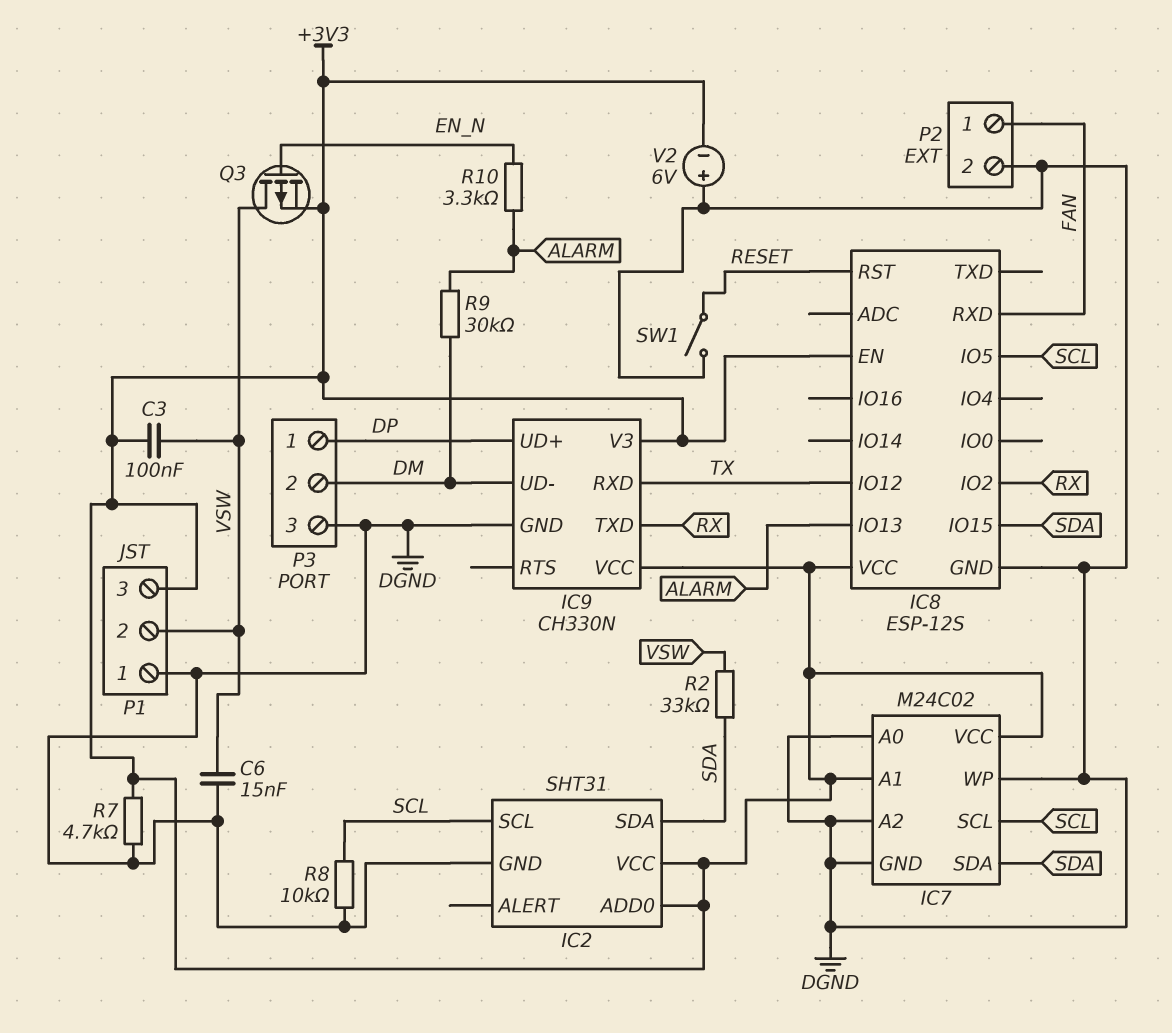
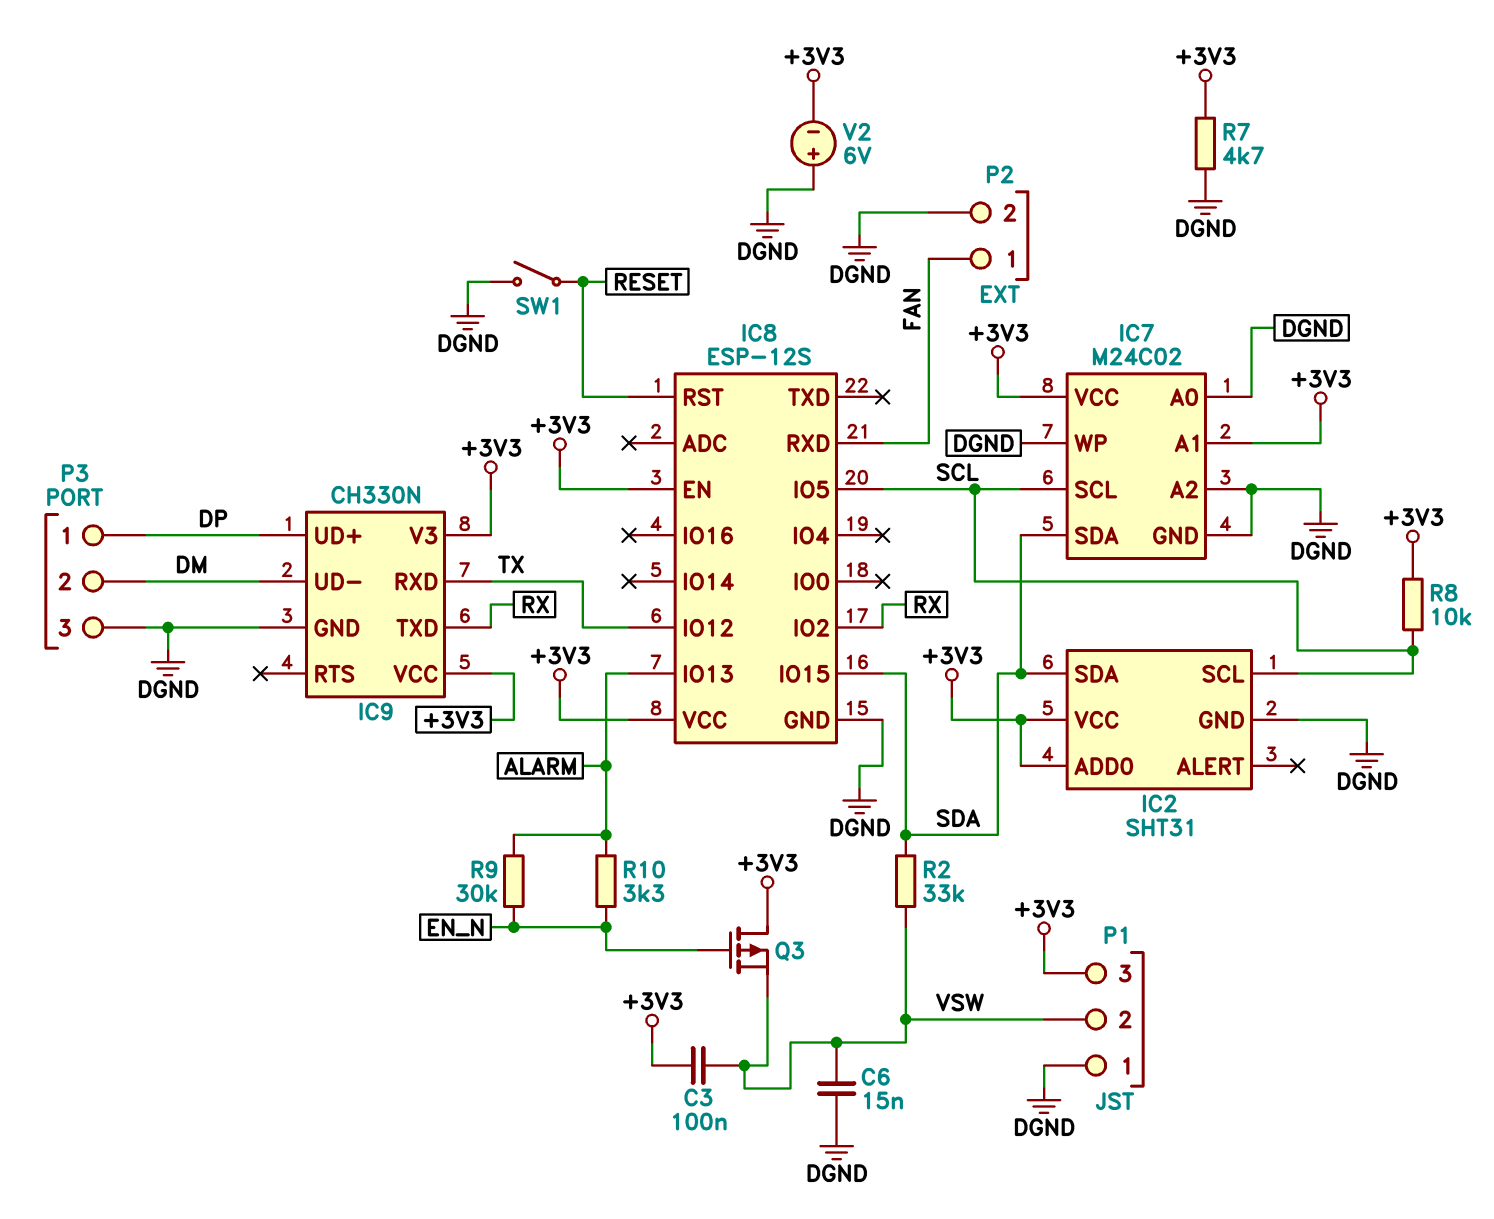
Q3: PMOS (G EN_N, D VSW, S +3V3) -> PMOS (G EN_N, D +3V3, S VSW)
R8: 10k (DGND, SCL) -> 10k (+3V3, SCL)
R9: 30k (ALARM, DM) -> 30k (ALARM, EN_N)

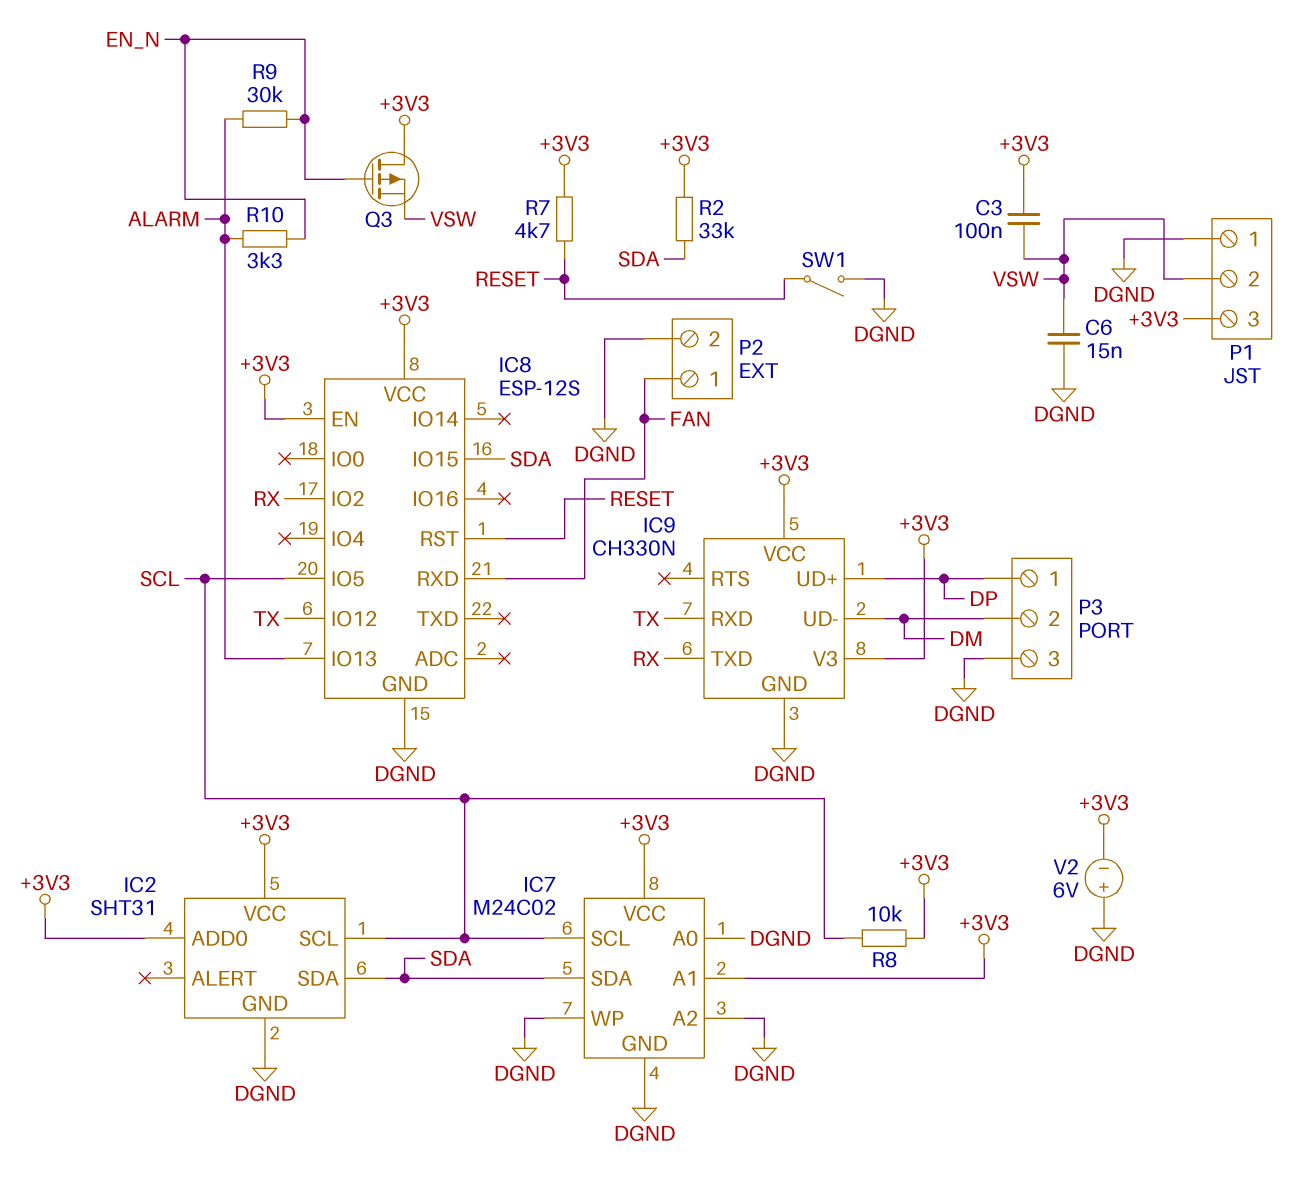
R2: 33k (SDA, VSW) -> 33k (+3V3, SDA)
R7: 4.7k (+3V3, DGND) -> 4.7k (+3V3, RESET)

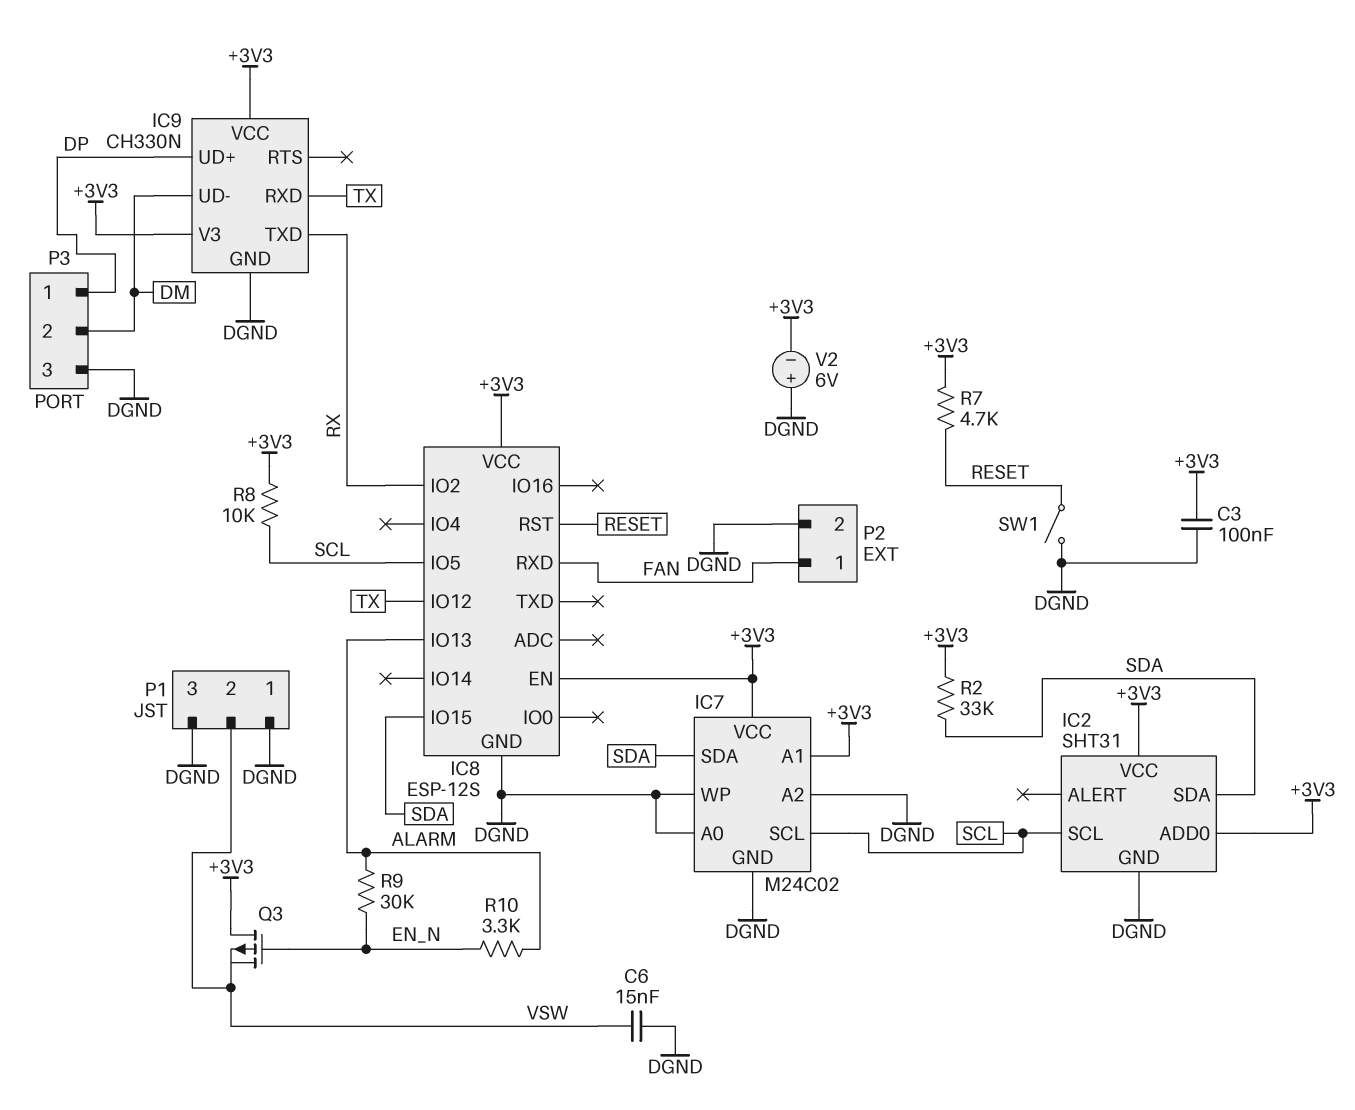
C3: 100nF (+3V3, VSW) -> 100nF (+3V3, DGND)
P1 pin 3: +3V3 -> DGND

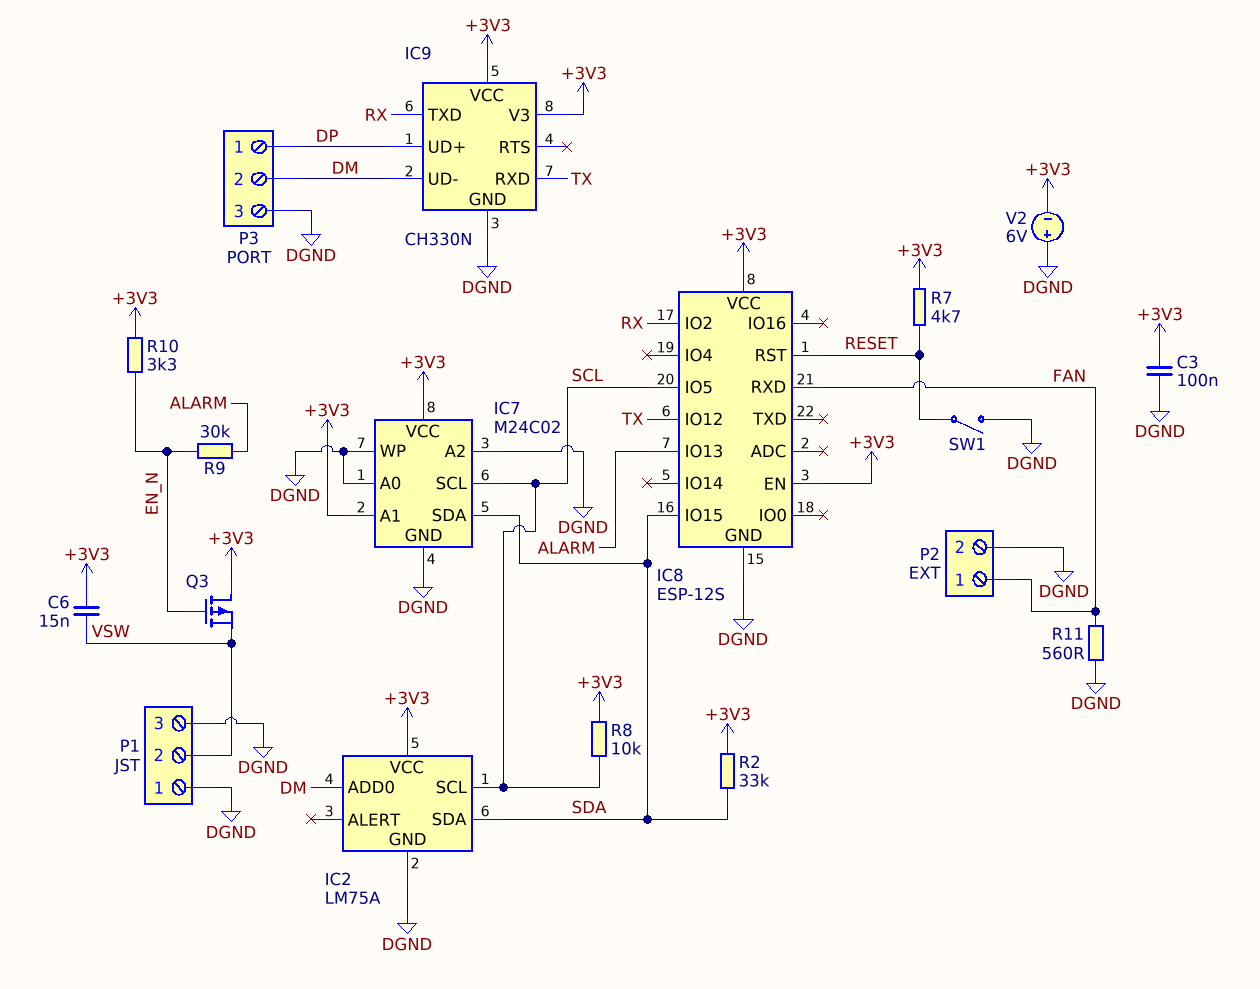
C6: 15nF (DGND, VSW) -> 15nF (+3V3, VSW)
IC2: SHT31 -> LM75A
IC2 pin ADD0: +3V3 -> DM
R10: 3.3k (ALARM, EN_N) -> 3.3k (+3V3, EN_N)
R11: none -> 560 (DGND, FAN)

